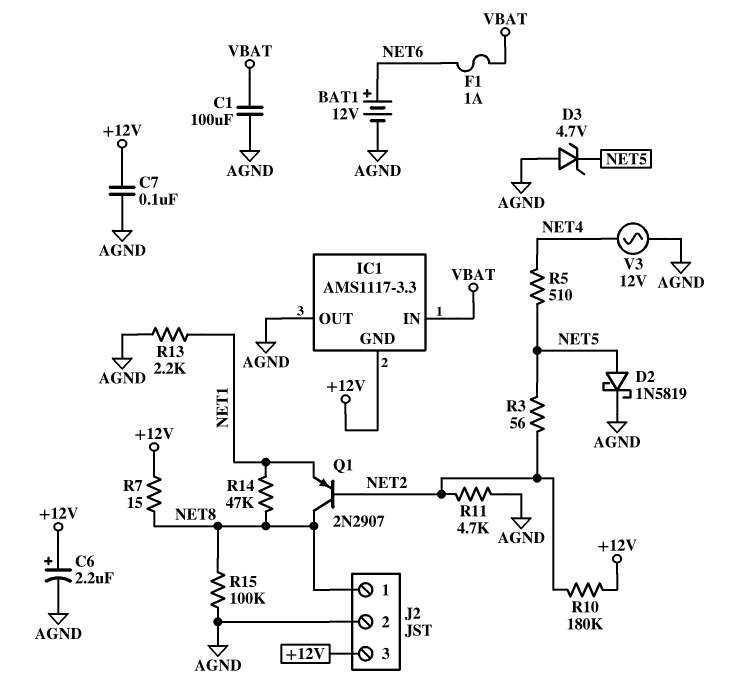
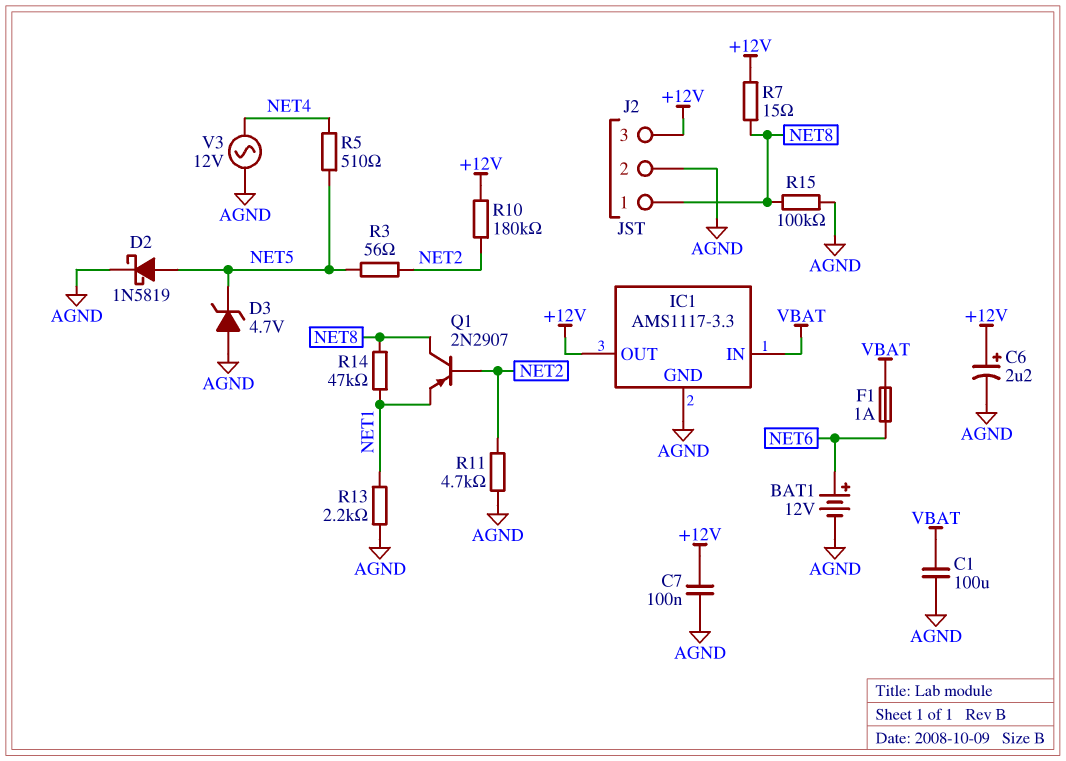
IC1 pin GND: +12V -> AGND
IC1 pin OUT: AGND -> +12V

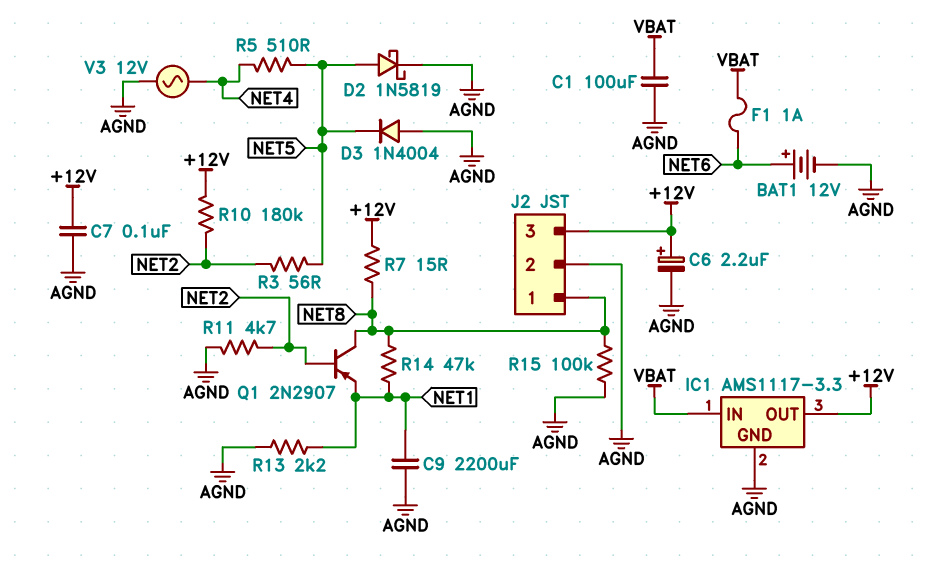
C9: none -> 2200uF (AGND, NET1)
D3: zener 4.7V (A AGND, K NET5) -> diode 1N4004 (A AGND, K NET5)

